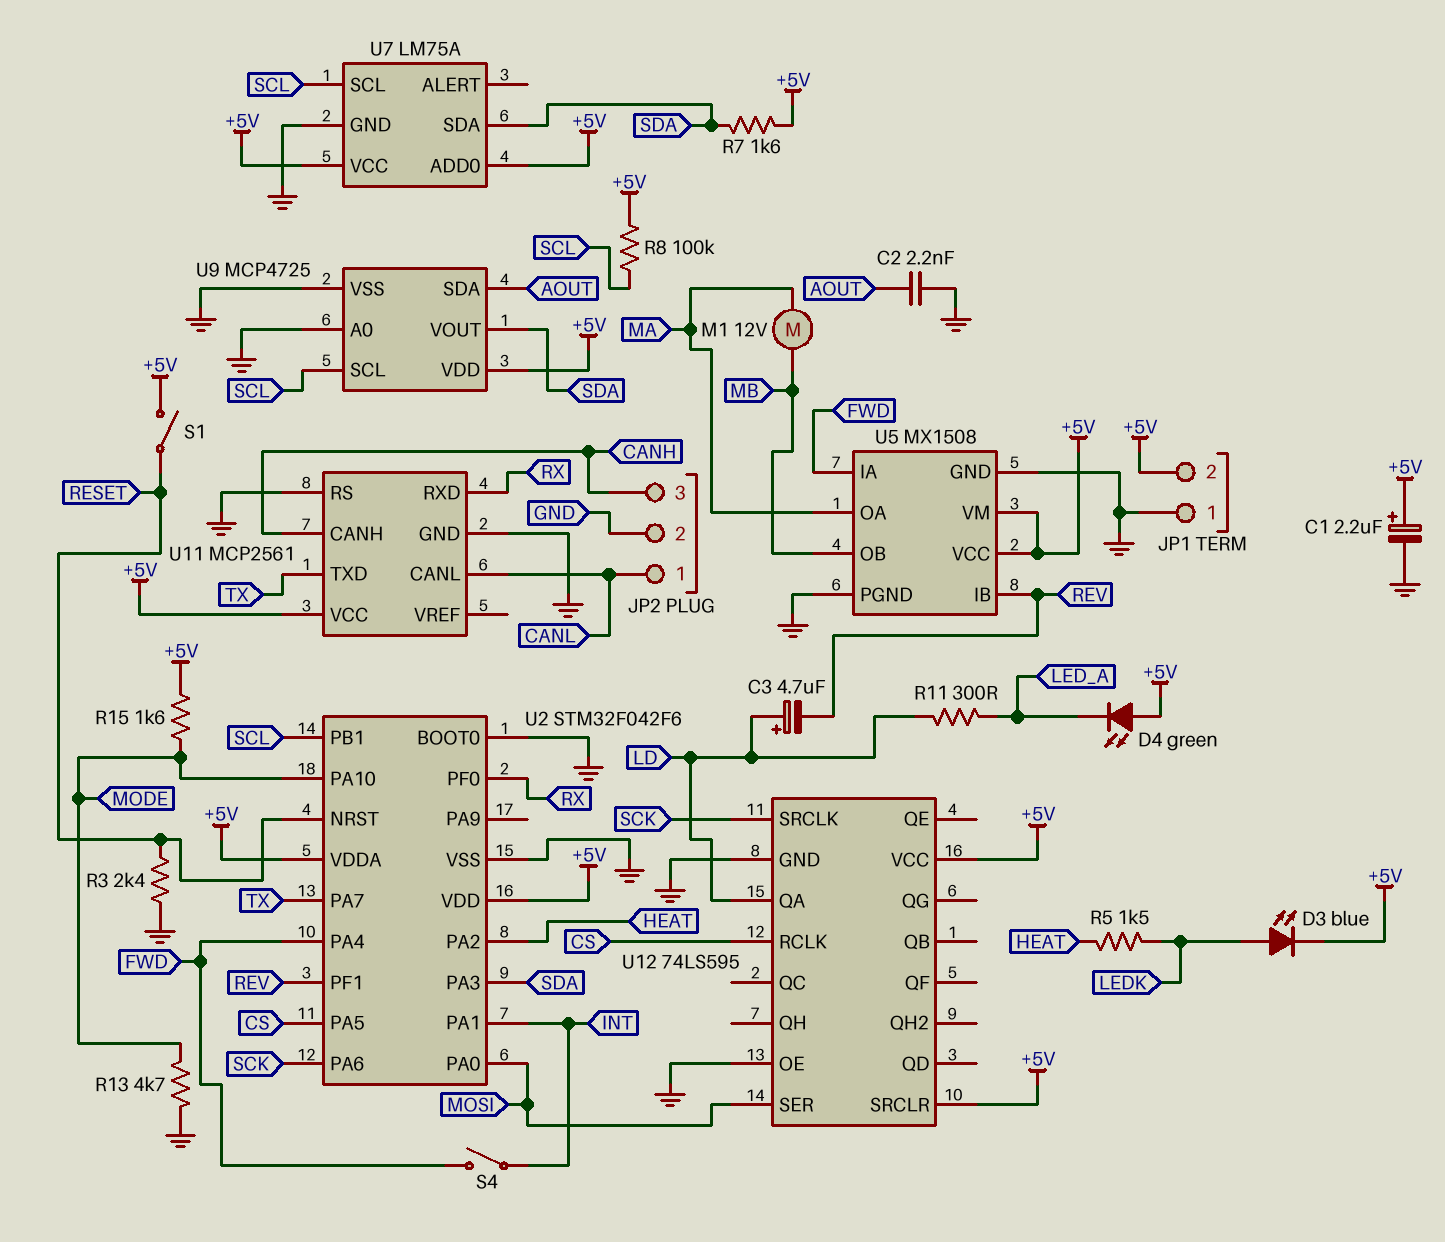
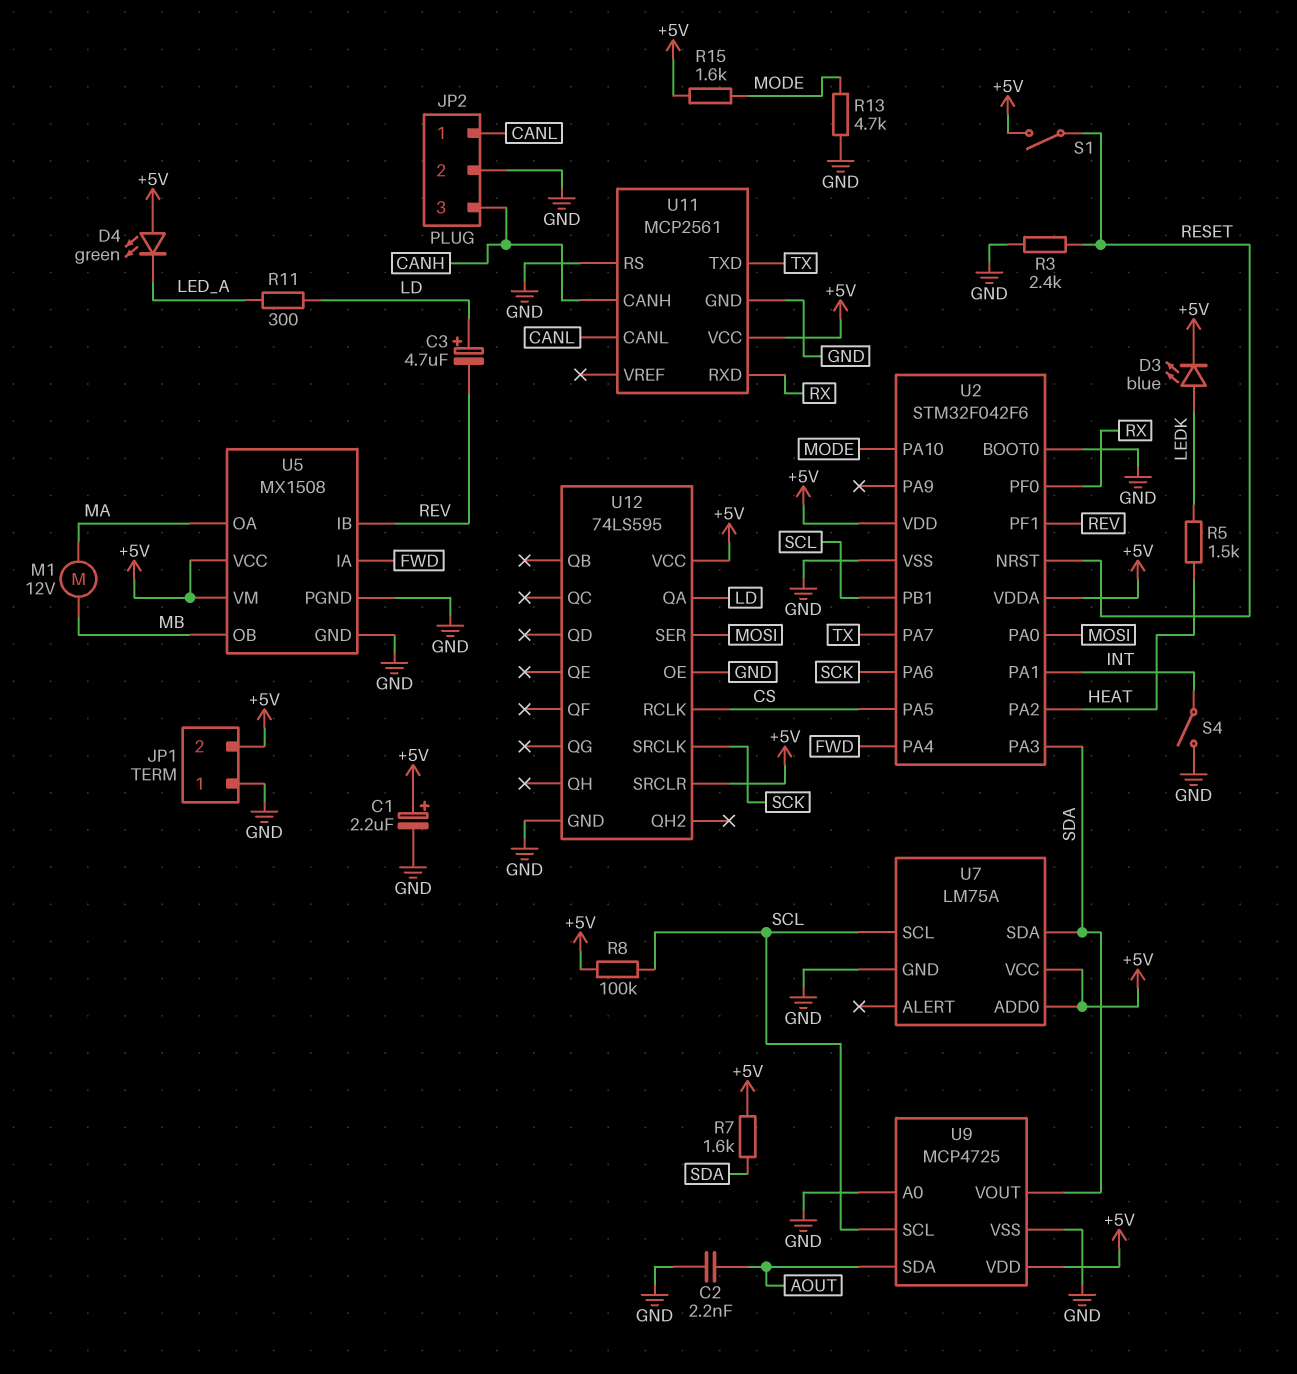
S4: switch (FWD, INT) -> switch (GND, INT)

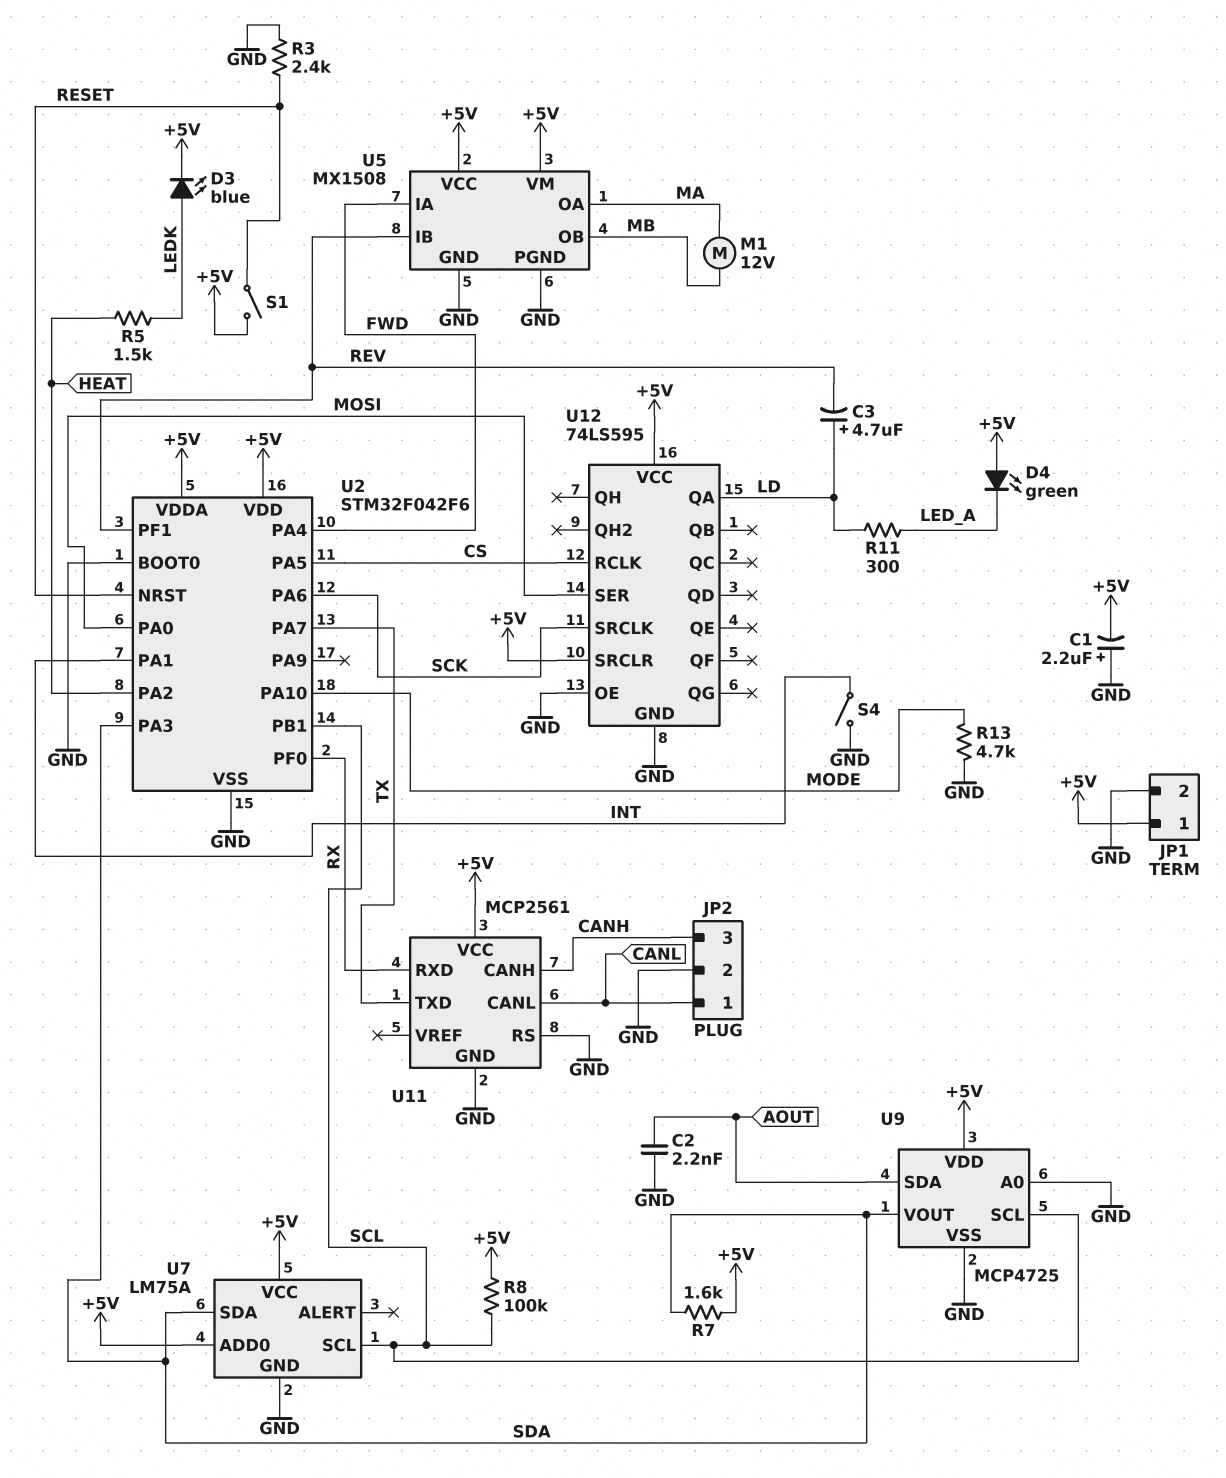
C1: 2.2uF (plus +5V, minus GND) -> 2.2uF (plus GND, minus +5V)
JP1 pin 1: GND -> +5V
JP1 pin 2: +5V -> GND
R15: 1.6k (+5V, MODE) -> none

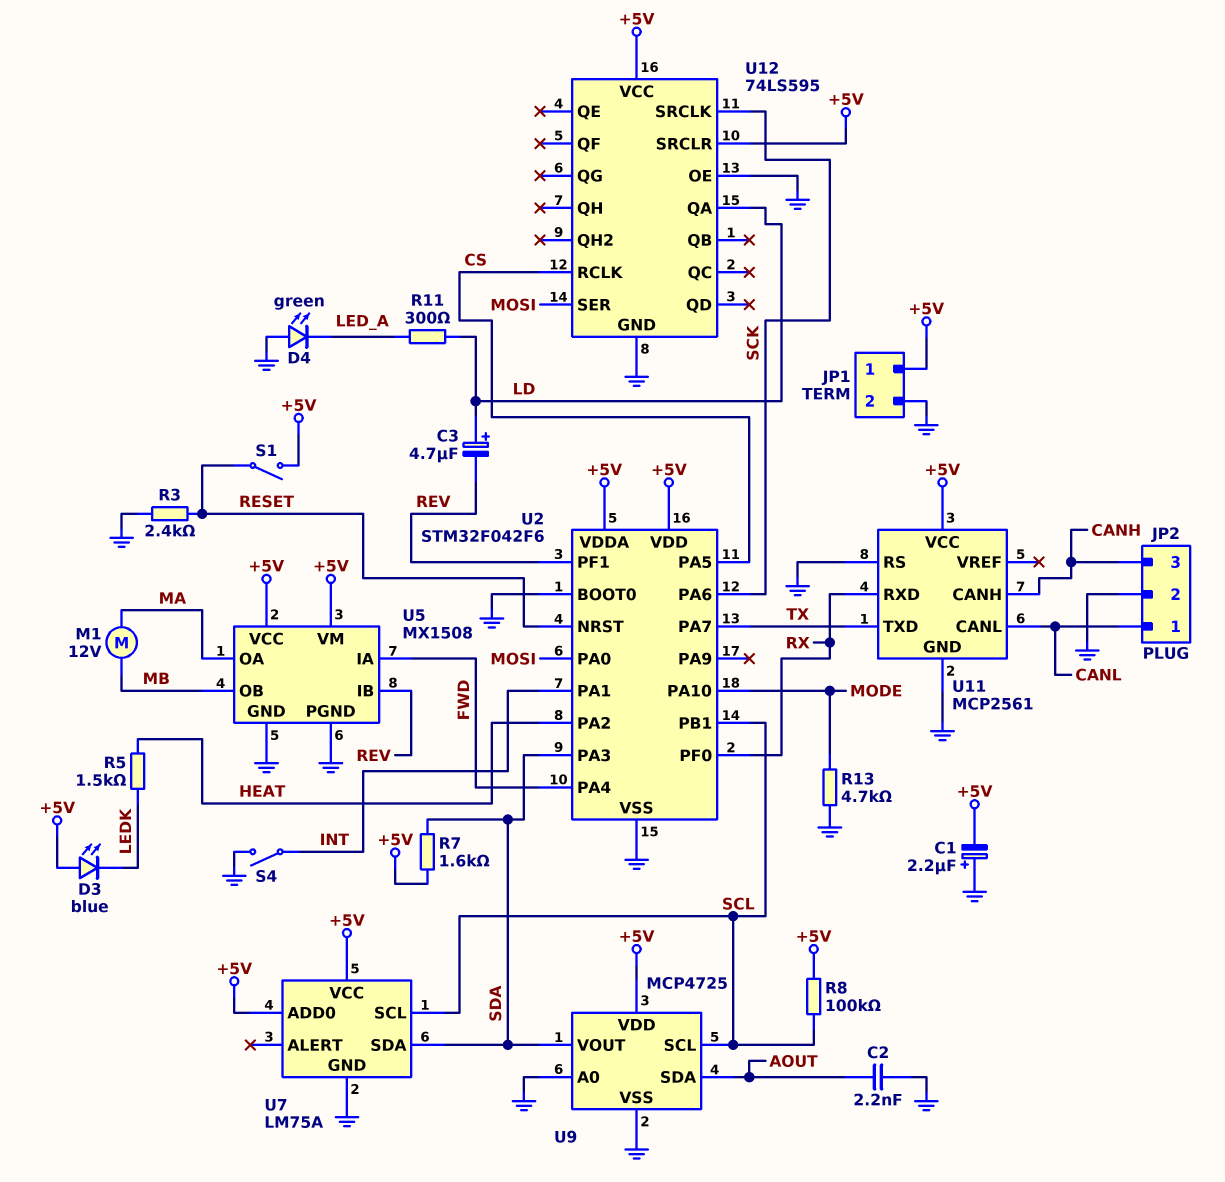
D3: LED blue (A LEDK, K +5V) -> LED blue (A +5V, K LEDK)
D4: LED green (A +5V, K LED_A) -> LED green (A GND, K LED_A)

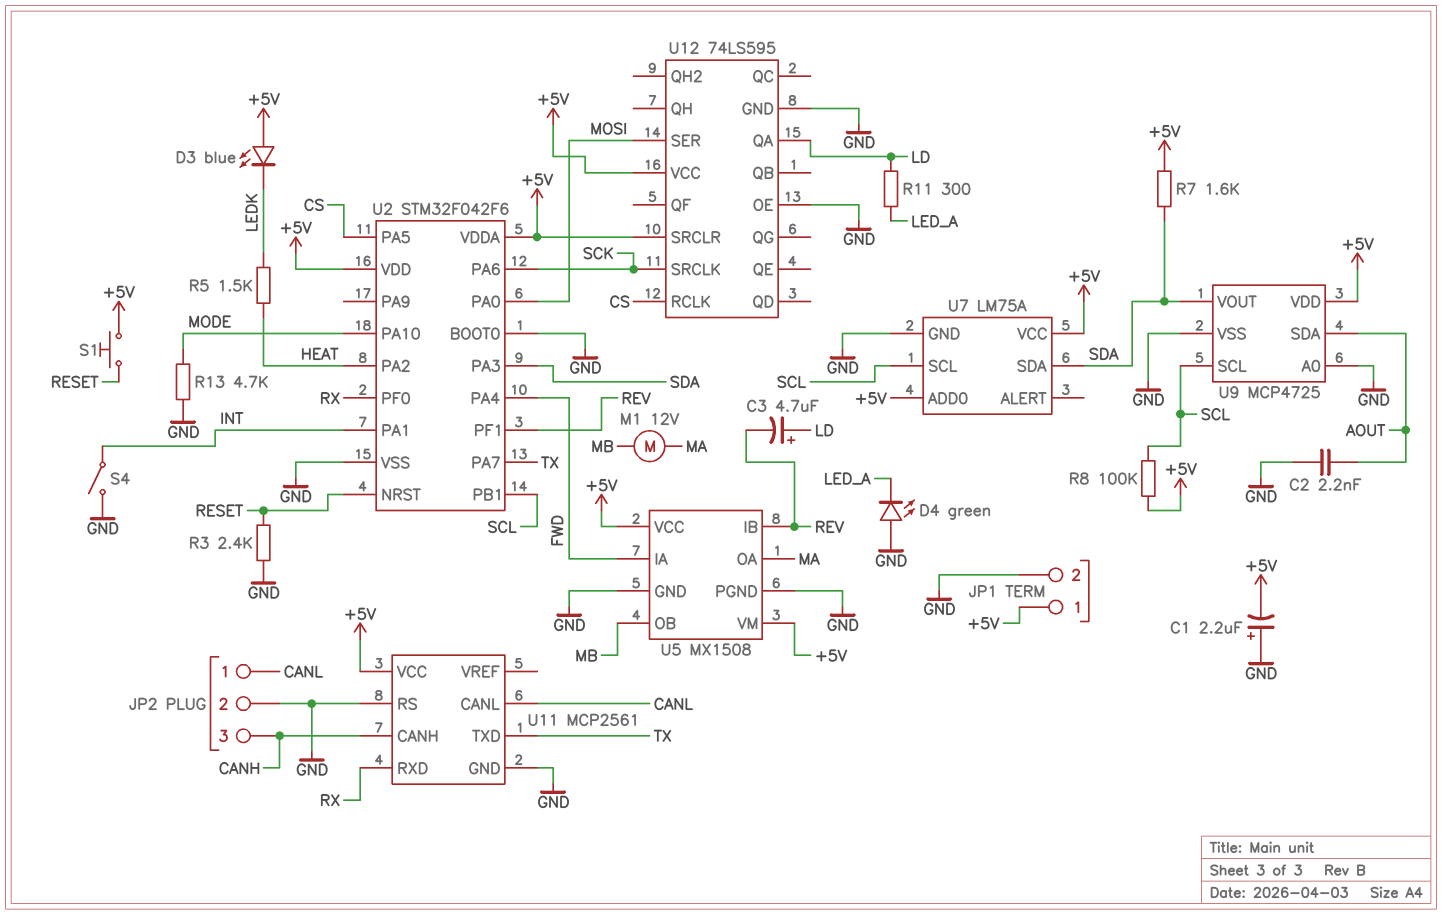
S1: switch (+5V, RESET) -> button (+5V, RESET)

